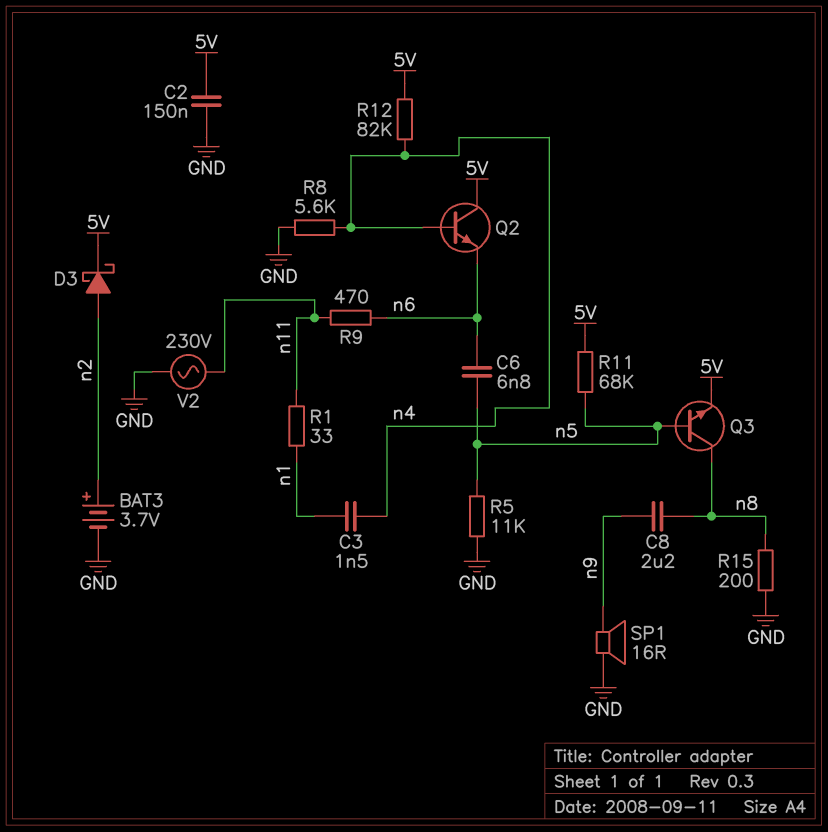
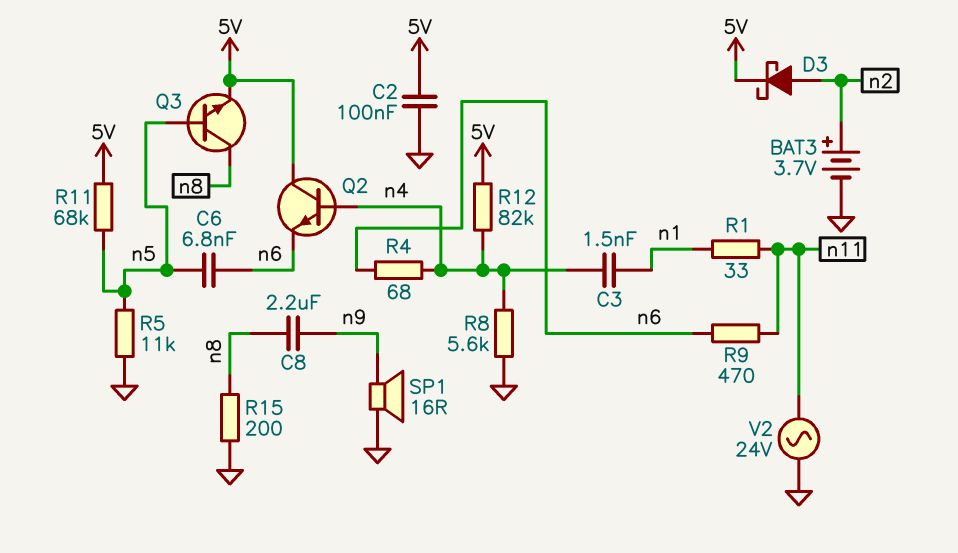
C2: 150nF (5V, GND) -> 100nF (5V, GND)
R4: none -> 68 (n4, n6)
V2: AC 230V (GND, n11) -> AC 24V (GND, n11)

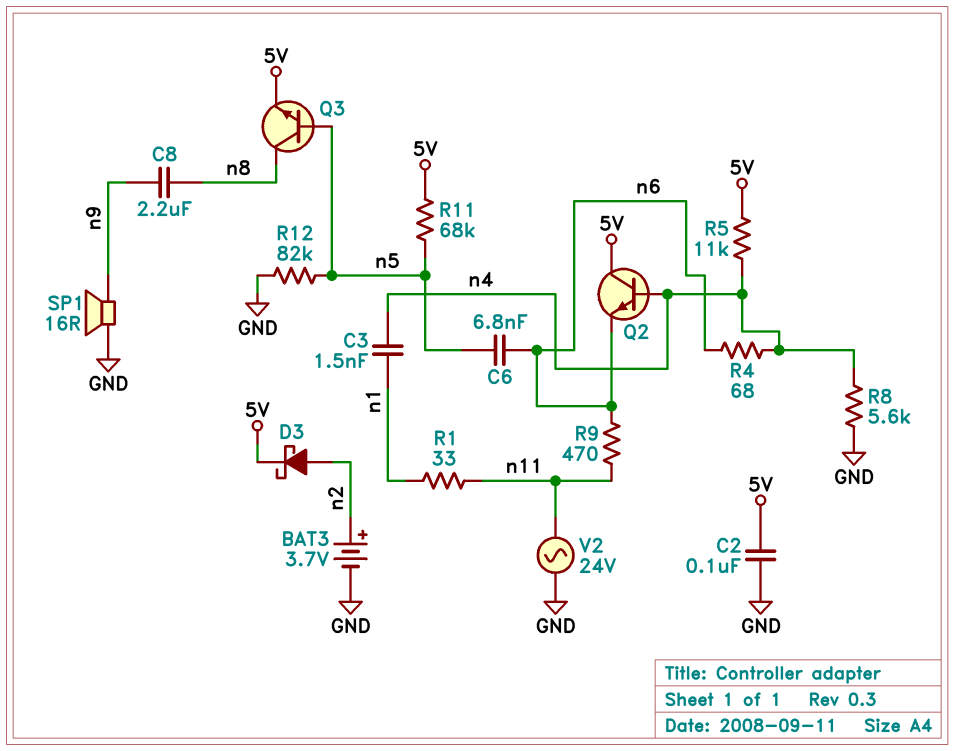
R5: 11k (GND, n5) -> 11k (5V, n4)
R12: 82k (5V, n4) -> 82k (GND, n5)
R15: 200 (GND, n8) -> none

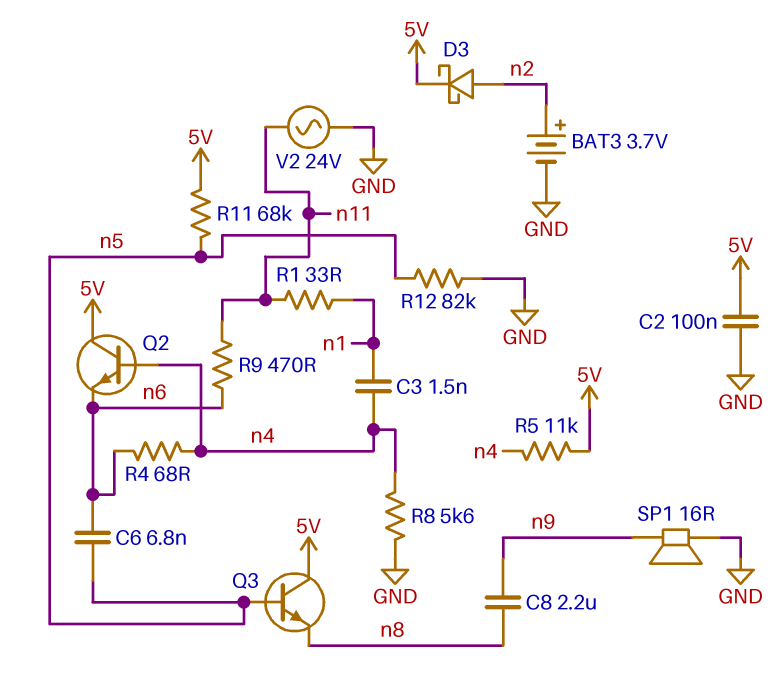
Q3: NPN (B n5, C n8, E 5V) -> NPN (B n5, C 5V, E n8)

